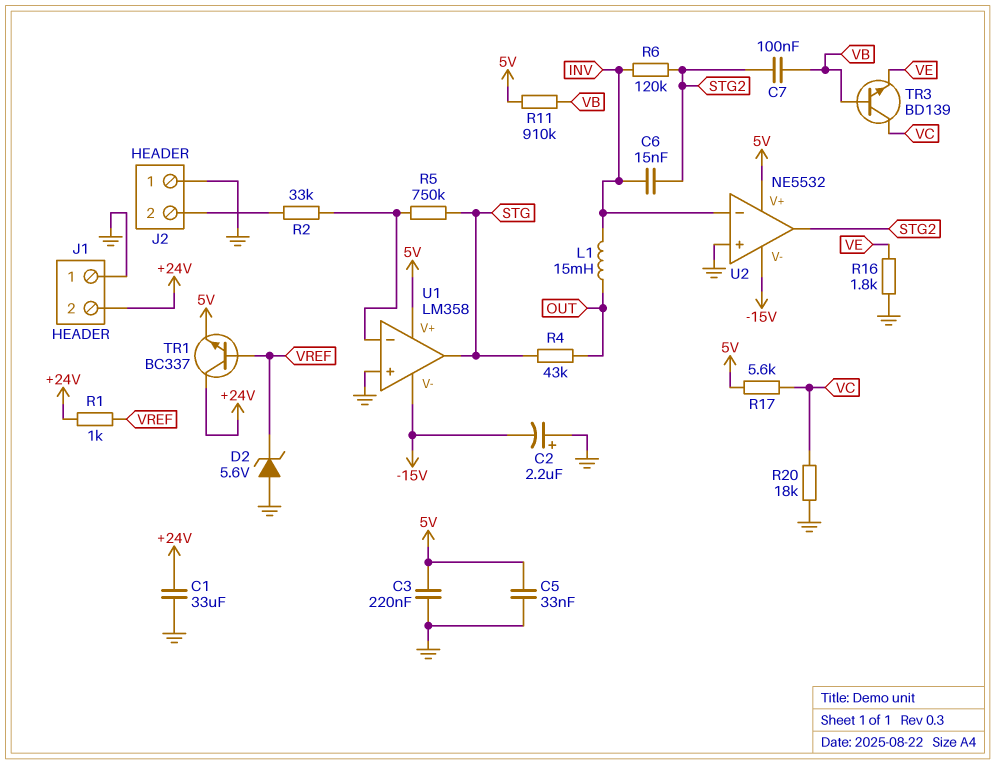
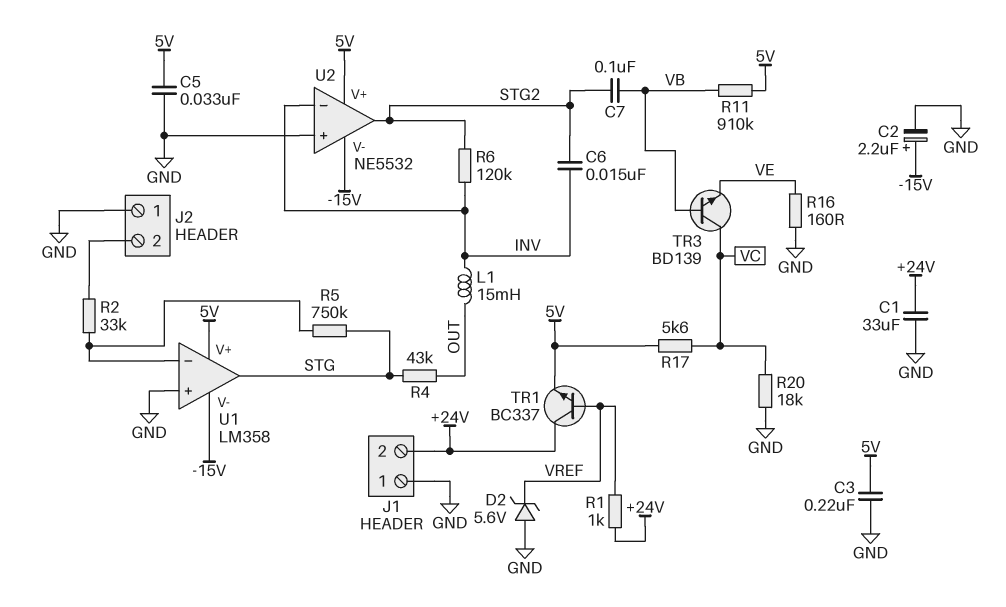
C2: 2.2uF (plus GND, minus -15V) -> 2.2uF (plus -15V, minus GND)
R16: 1.8k (GND, VE) -> 160 (GND, VE)

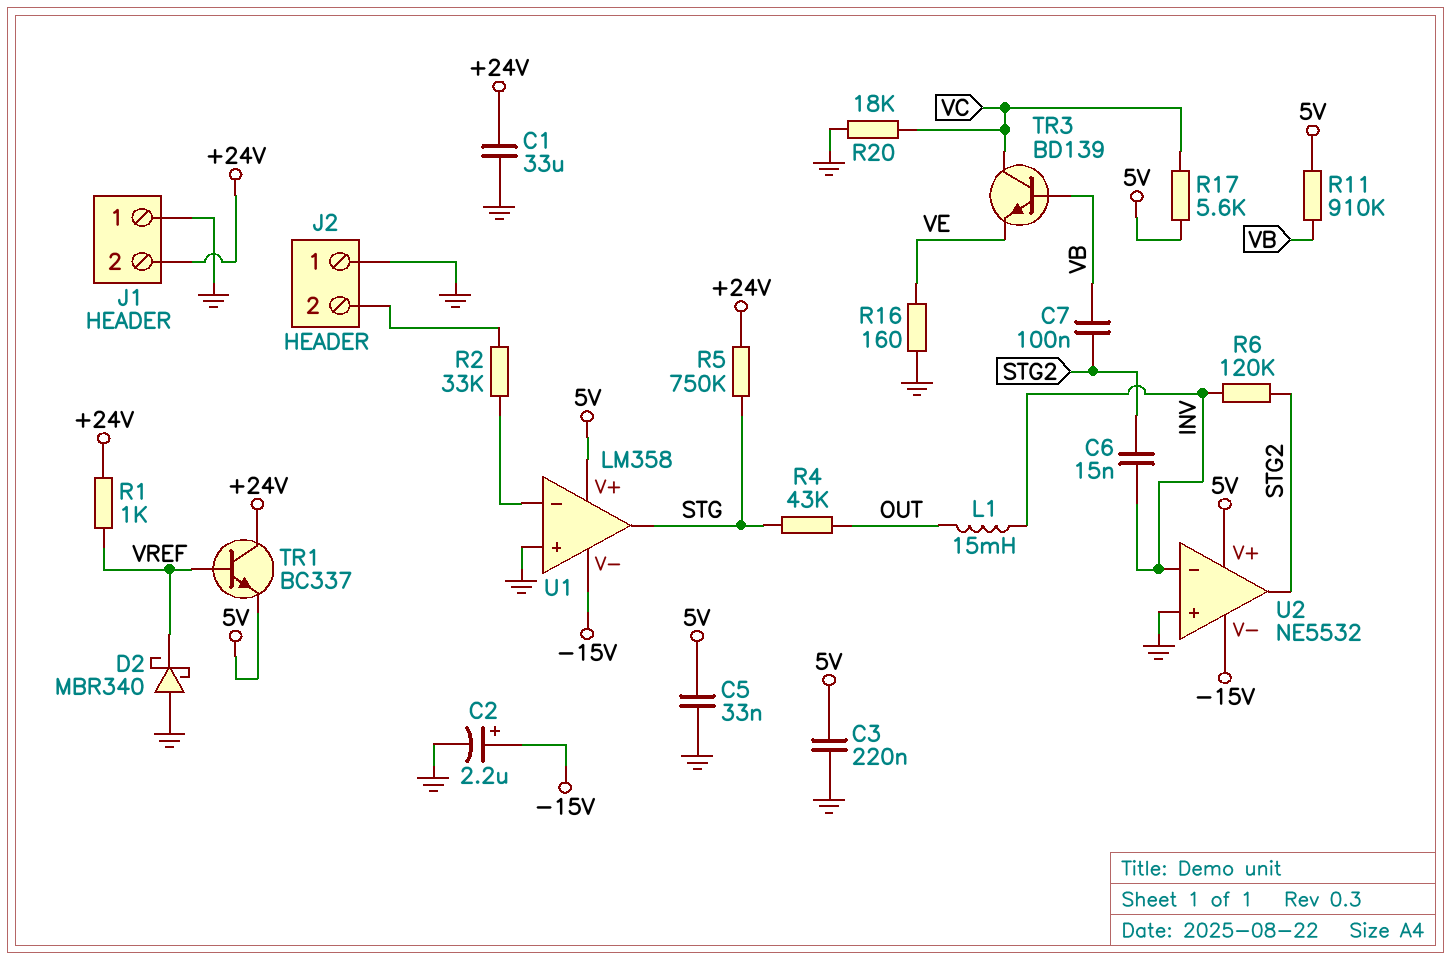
D2: zener 5.6V (A GND, K VREF) -> schottky MBR340 (A GND, K VREF)
R5: 750k (STG, U1/in-) -> 750k (+24V, STG)

